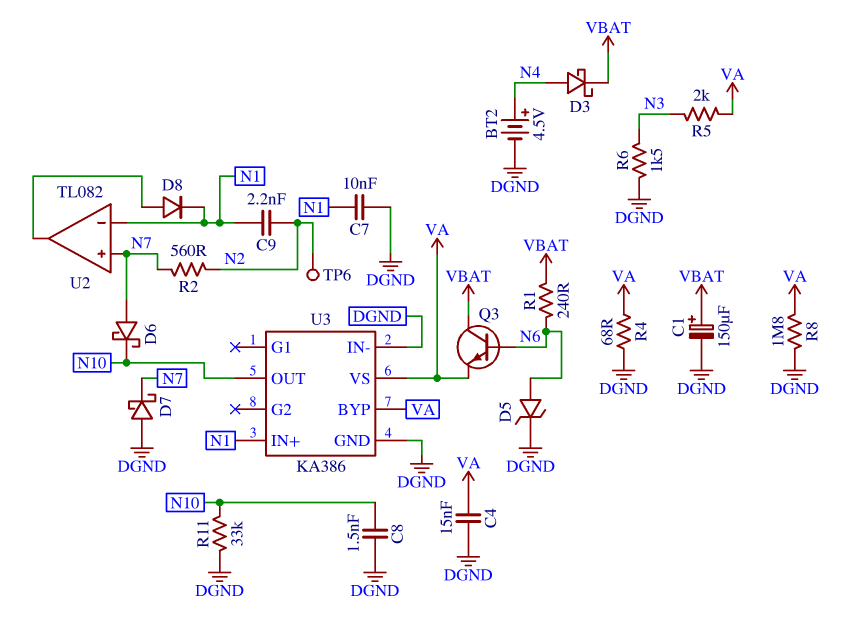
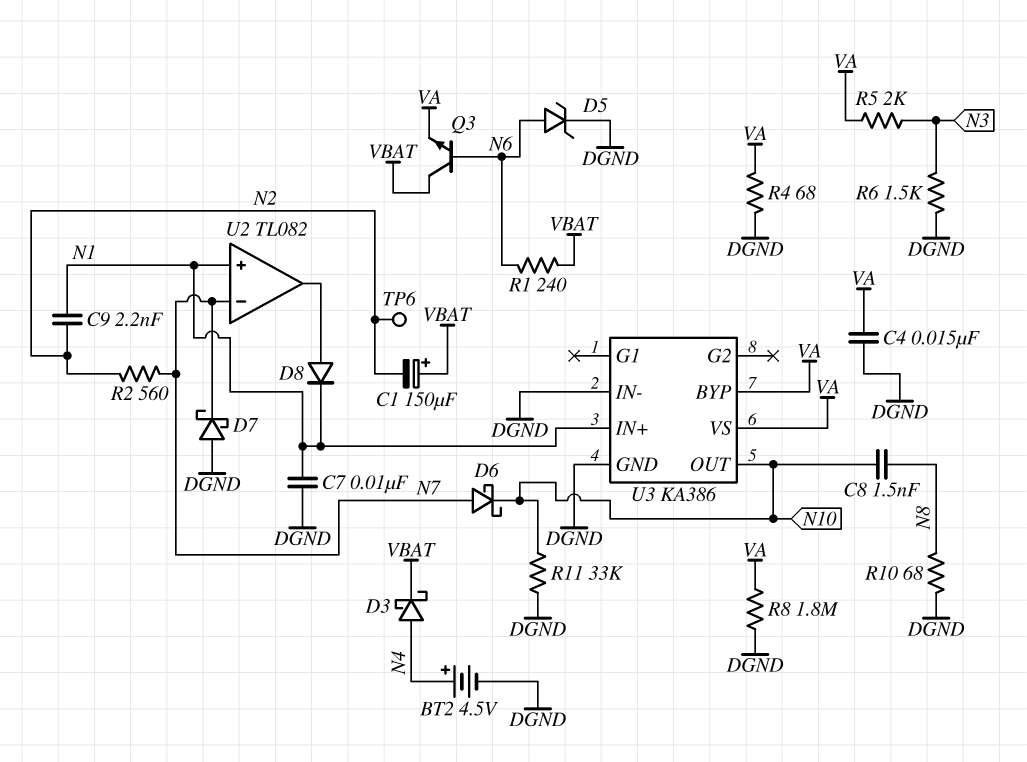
C1: 150uF (plus VBAT, minus DGND) -> 150uF (plus VBAT, minus N2)
C8: 1.5nF (DGND, N10) -> 1.5nF (N8, N10)
R10: none -> 68 (DGND, N8)
U2 pin in+: N7 -> N1
U2 pin in-: N1 -> N7

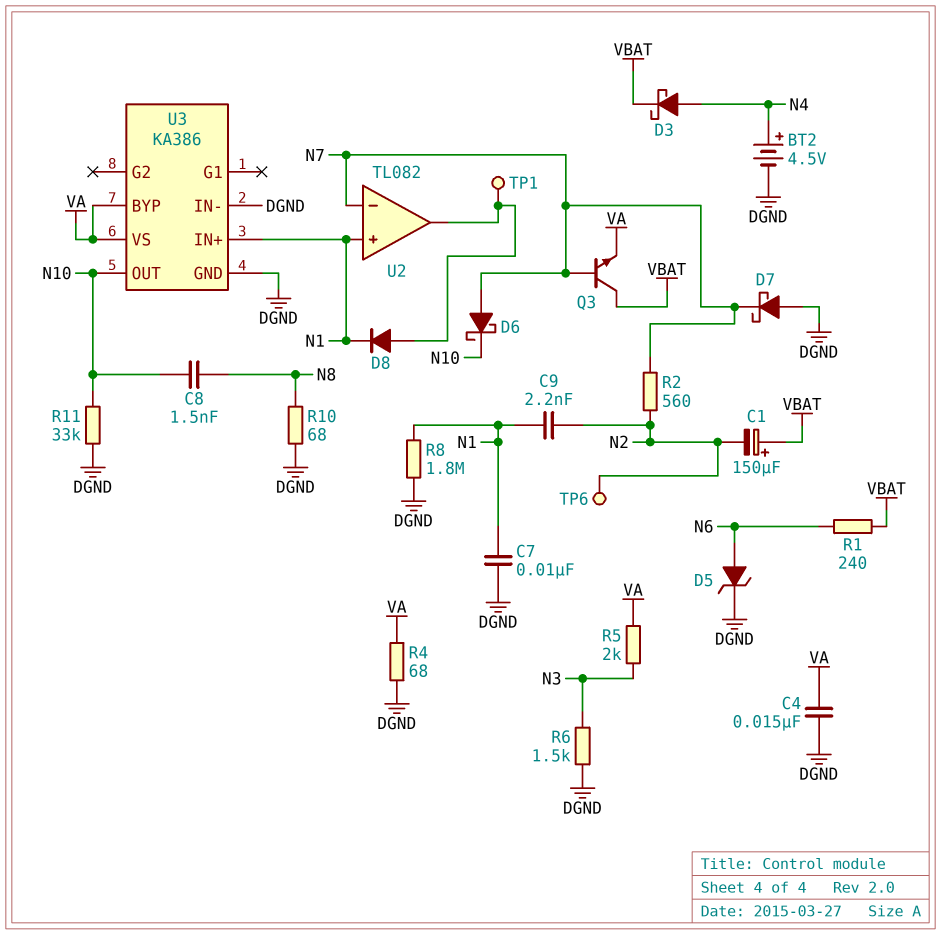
Q3: NPN (B N6, C VBAT, E VA) -> NPN (B N7, C VBAT, E VA)
R8: 1.8M (DGND, VA) -> 1.8M (DGND, N1)
TP1: none -> test point (U2/out)

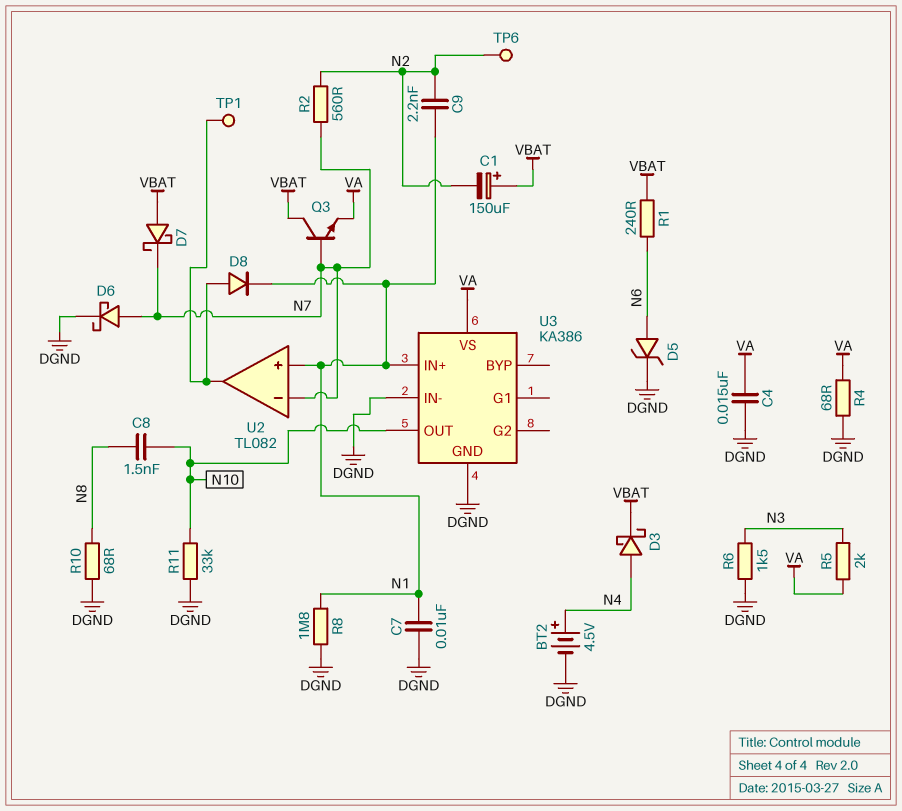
D6: schottky (A N7, K N10) -> schottky (A N7, K DGND)
D7: schottky (A DGND, K N7) -> schottky (A VBAT, K N7)
U3 pin BYP: VA -> none

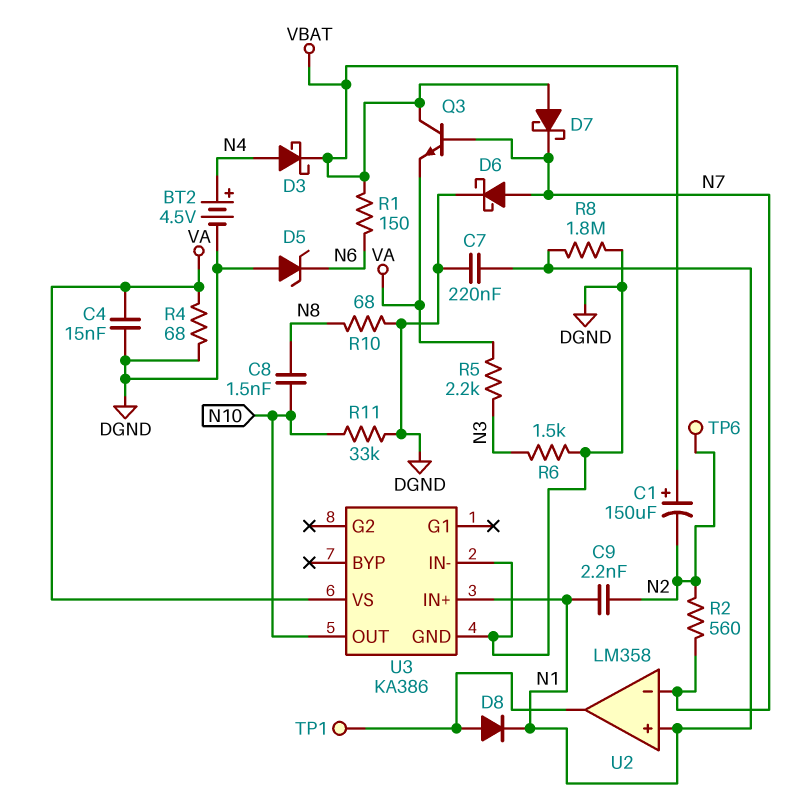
C7: 10nF (DGND, N1) -> 220nF (DGND, N1)
D5: zener (A N6, K DGND) -> zener (A DGND, K N6)
R1: 240 (N6, VBAT) -> 150 (N6, VBAT)
R5: 2k (N3, VA) -> 2.2k (N3, VA)
U2: TL082 -> LM358

